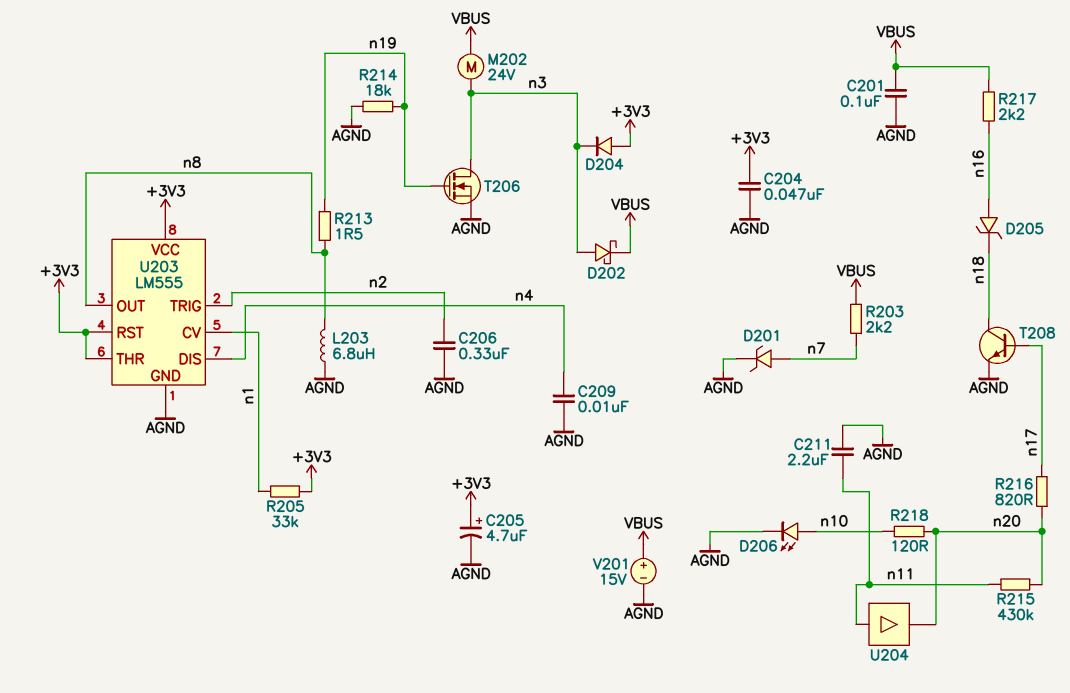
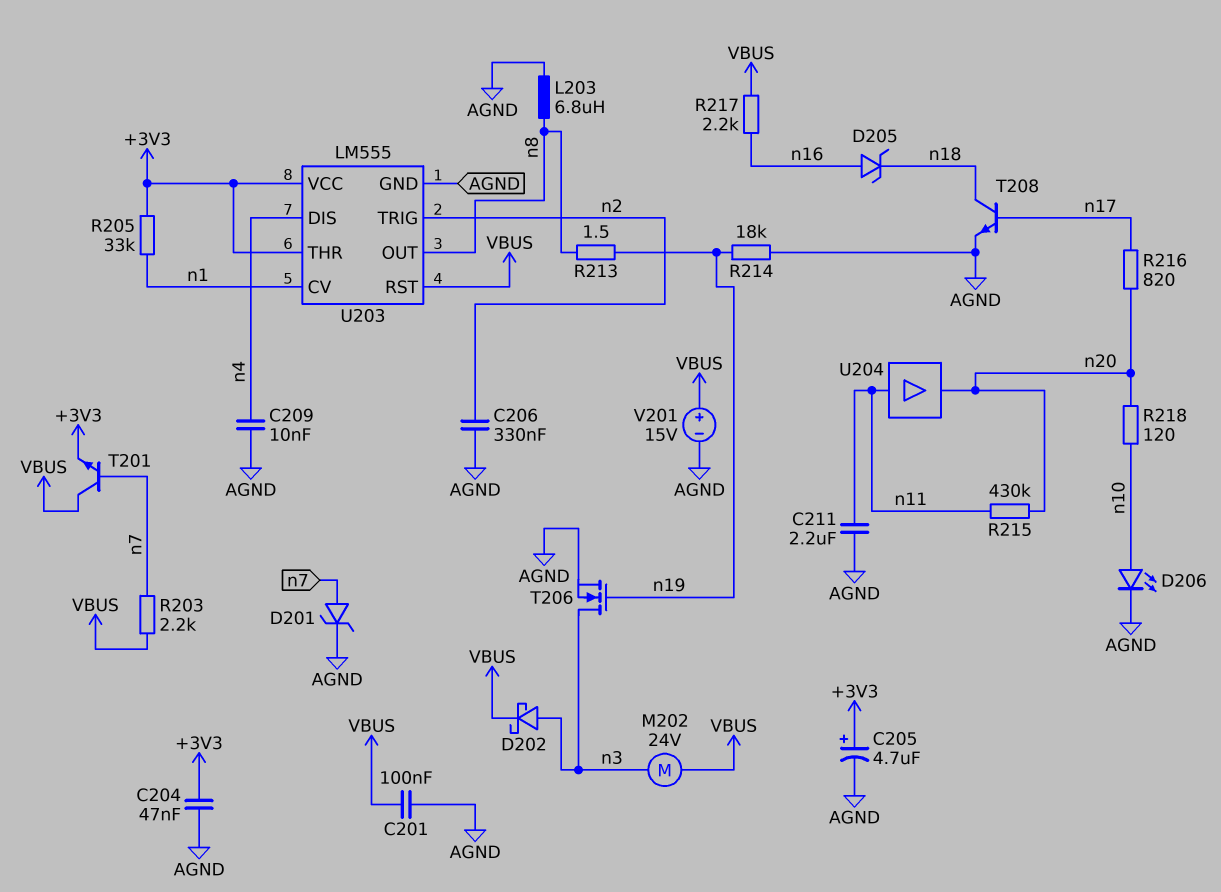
D204: diode (A +3V3, K n3) -> none
T201: none -> NPN (B n7, C VBUS, E +3V3)
U203 pin RST: +3V3 -> VBUS

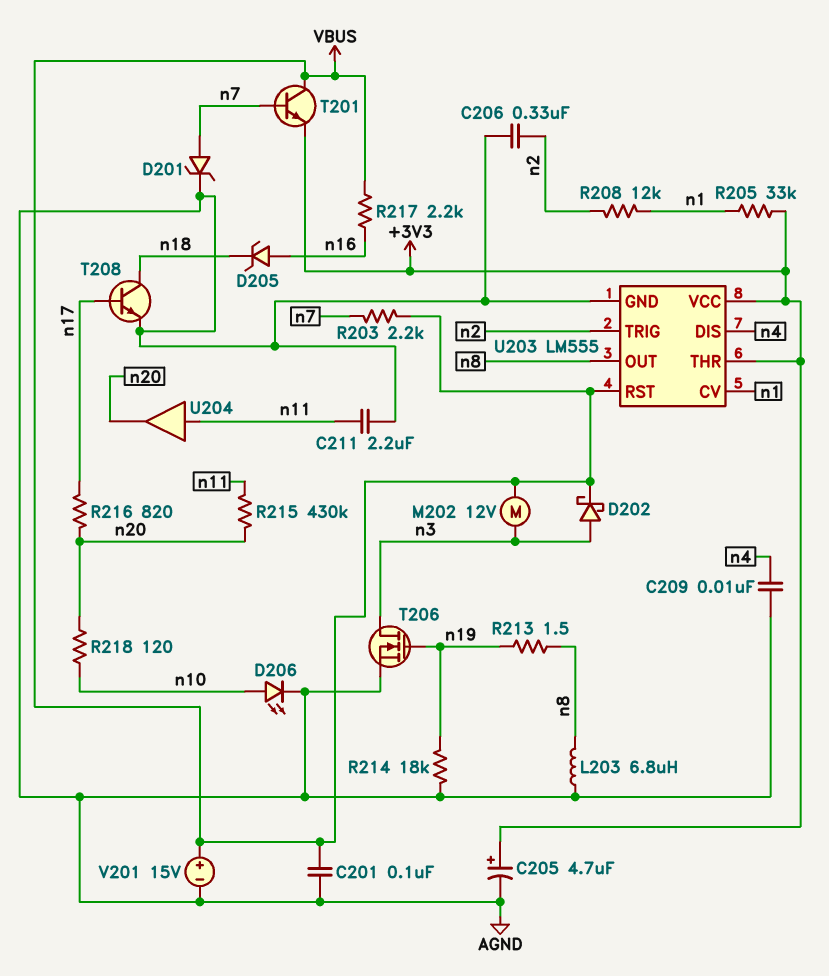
C204: 47nF (+3V3, AGND) -> none
M202: motor 24V (VBUS, n3) -> motor 12V (VBUS, n3)
R208: none -> 12k (n1, n2)

